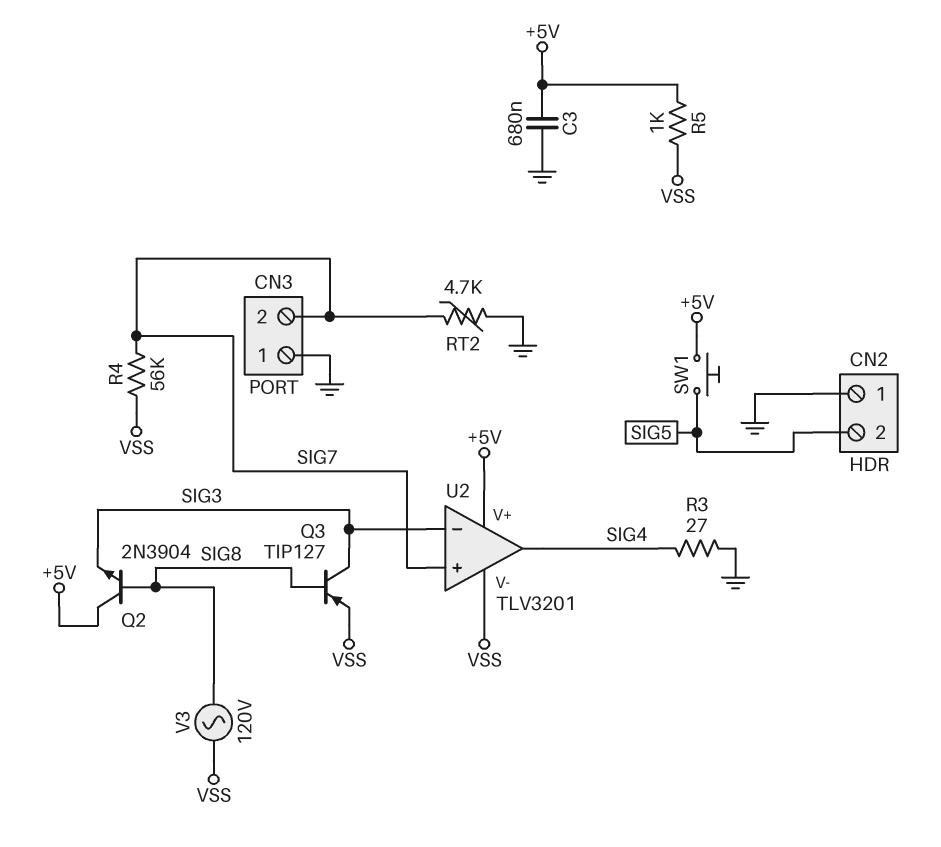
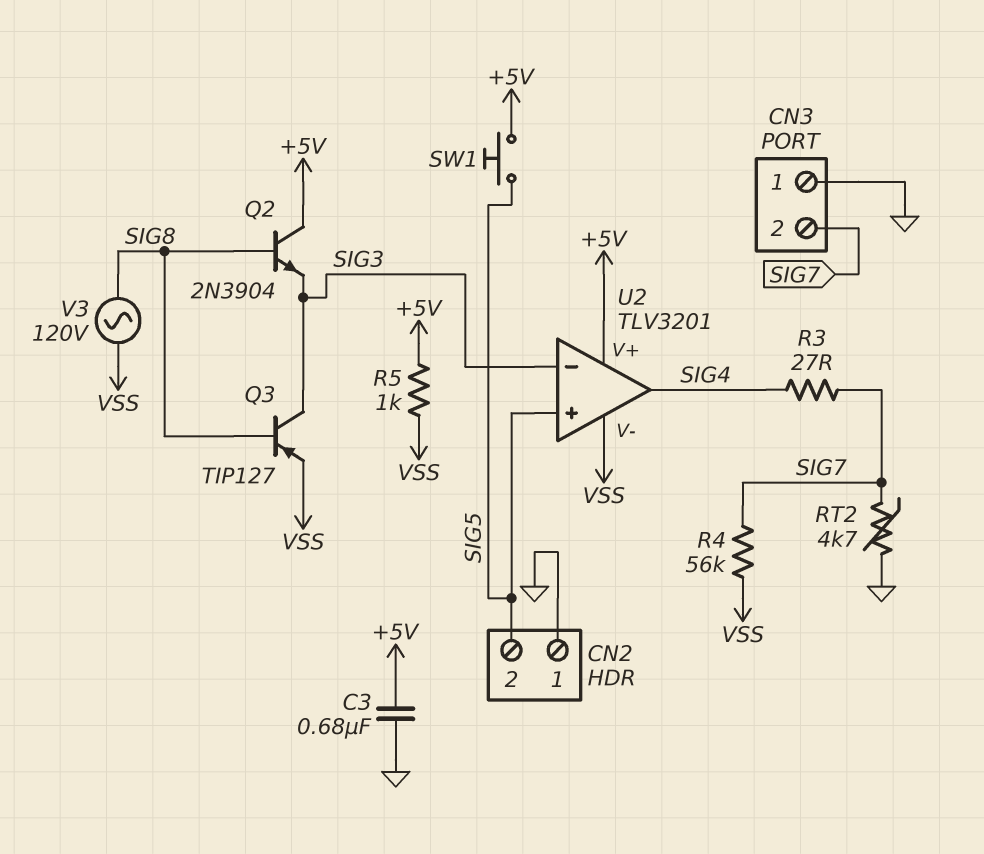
R3: 27 (GND, SIG4) -> 27 (SIG4, SIG7)
U2 pin in+: SIG7 -> SIG5

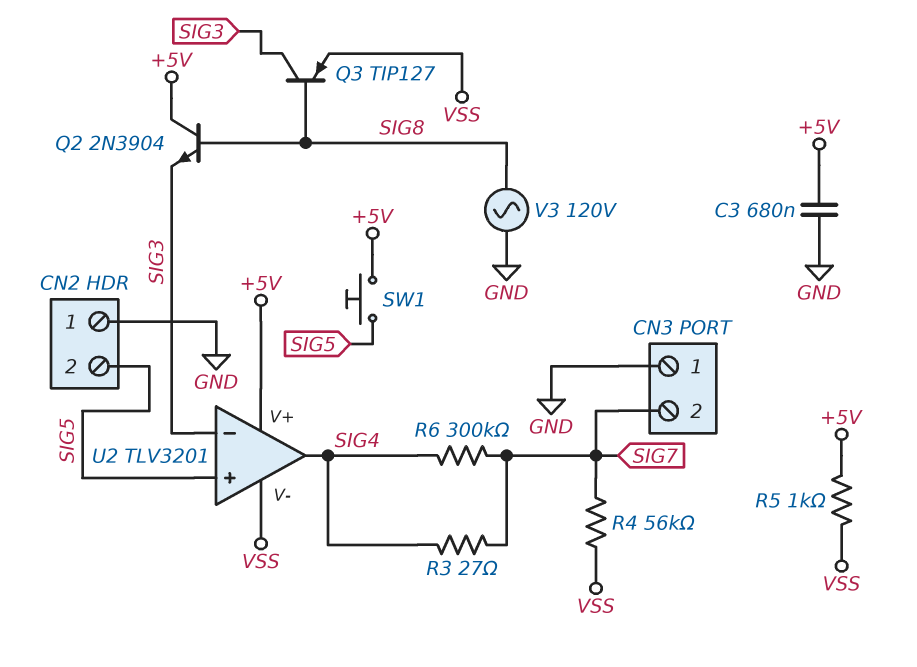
R6: none -> 300k (SIG4, SIG7)
RT2: 4.7k (GND, SIG7) -> none
V3: AC 120V (SIG8, VSS) -> AC 120V (GND, SIG8)

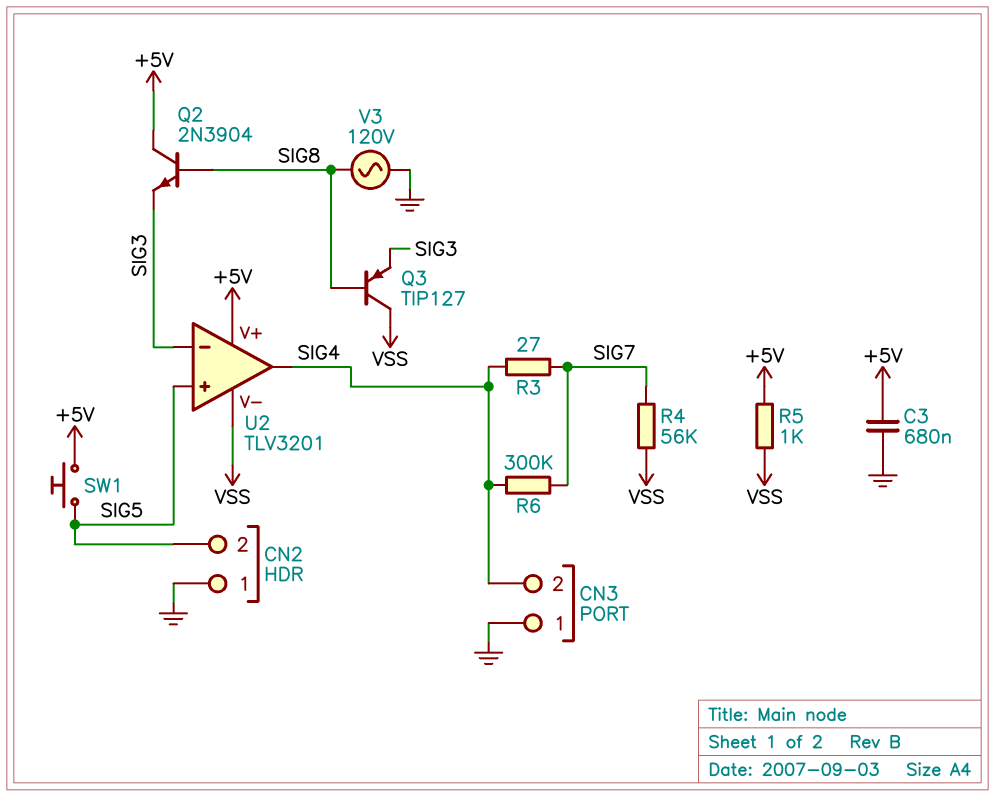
CN3 pin 2: SIG7 -> SIG4
Q3: PNP TIP127 (B SIG8, C SIG3, E VSS) -> PNP TIP127 (B SIG8, C VSS, E SIG3)

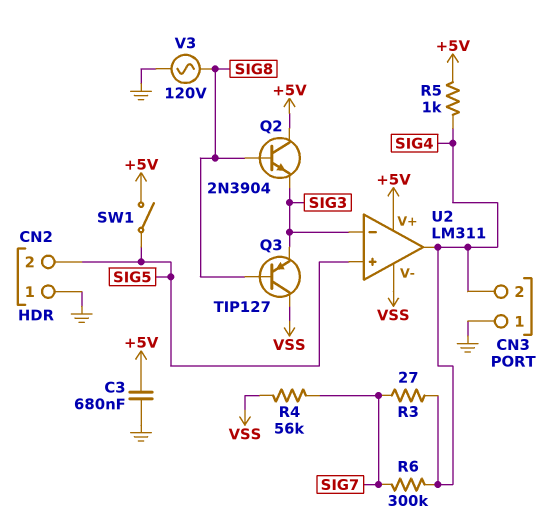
R5: 1k (+5V, VSS) -> 1k (+5V, SIG4)
SW1: button (+5V, SIG5) -> switch (+5V, SIG5)
U2: TLV3201 -> LM311

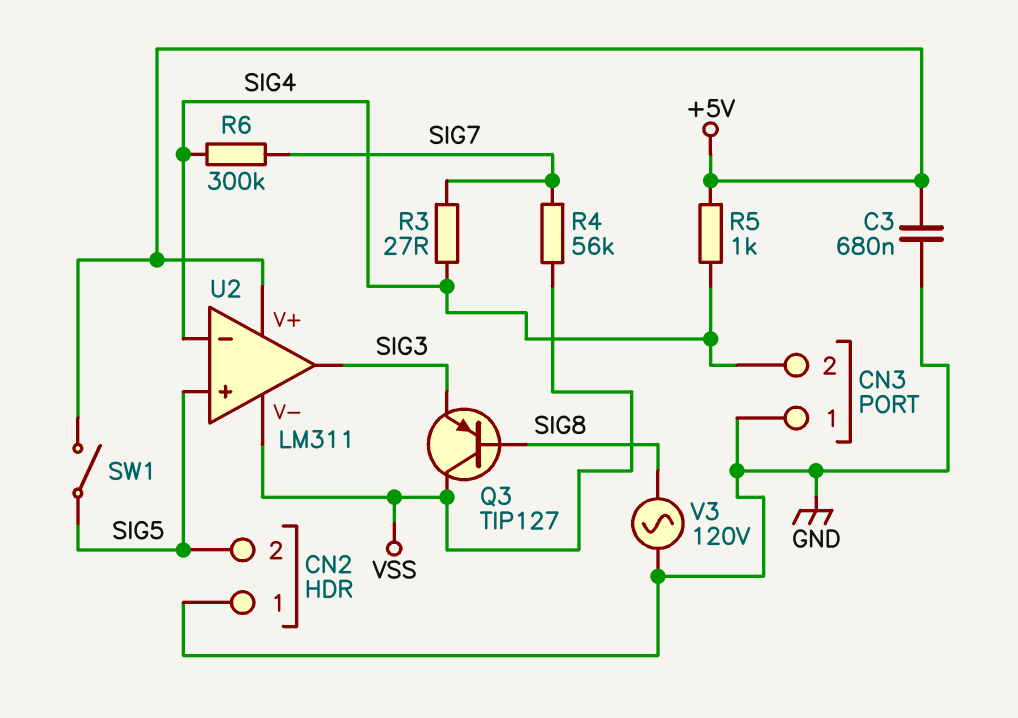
Q2: NPN 2N3904 (B SIG8, C +5V, E SIG3) -> none
U2 pin in-: SIG3 -> SIG4
U2 pin out: SIG4 -> SIG3

